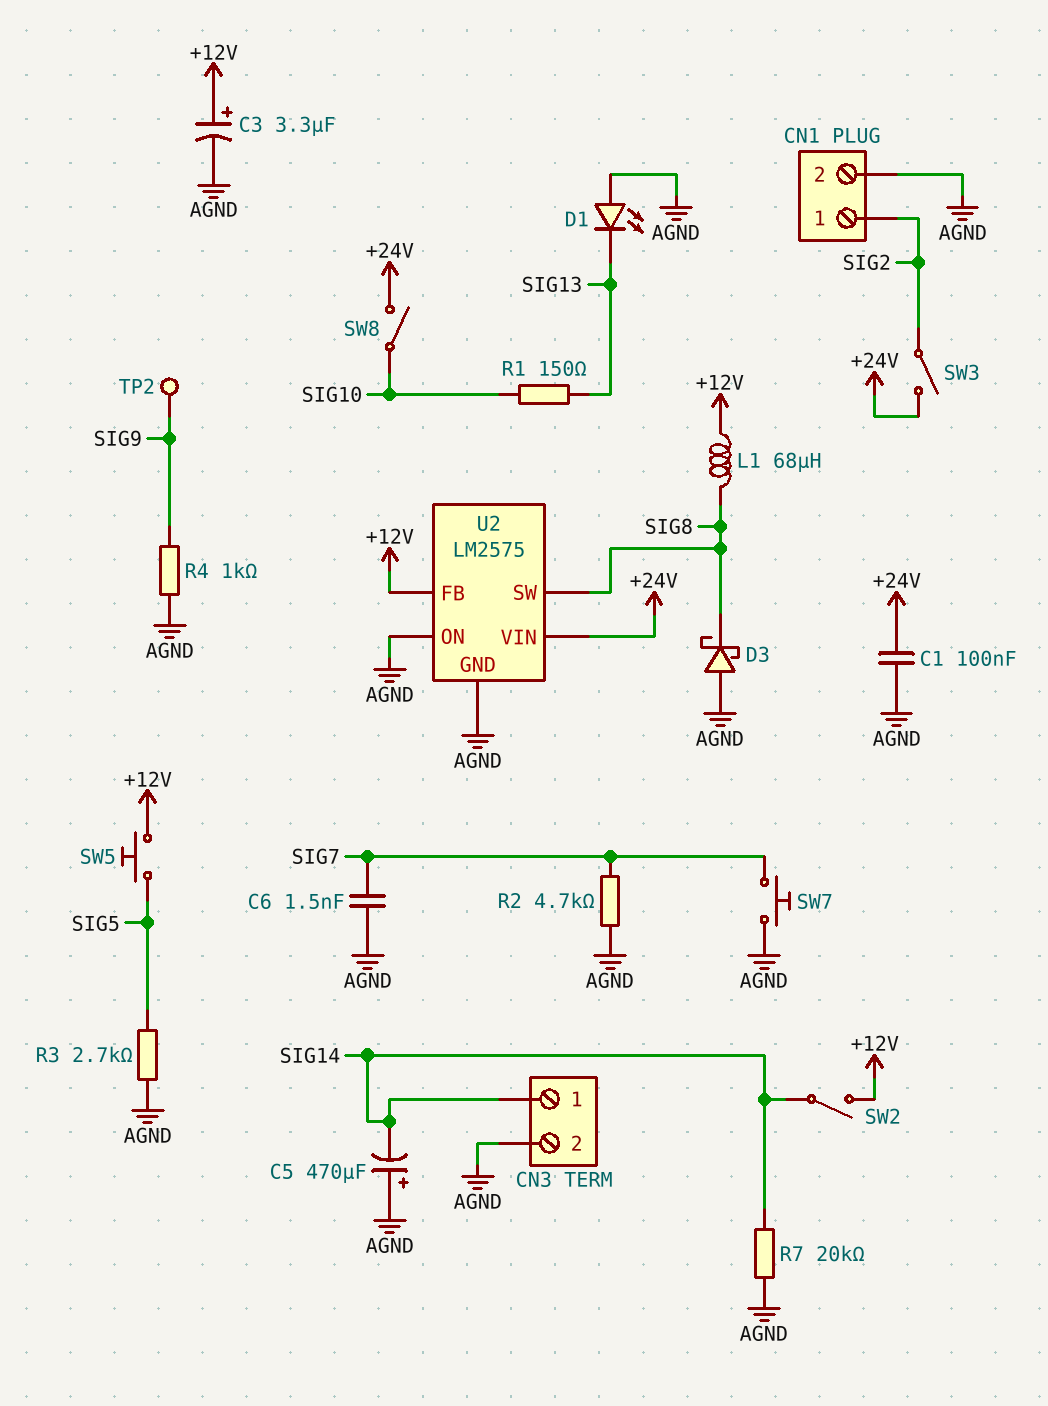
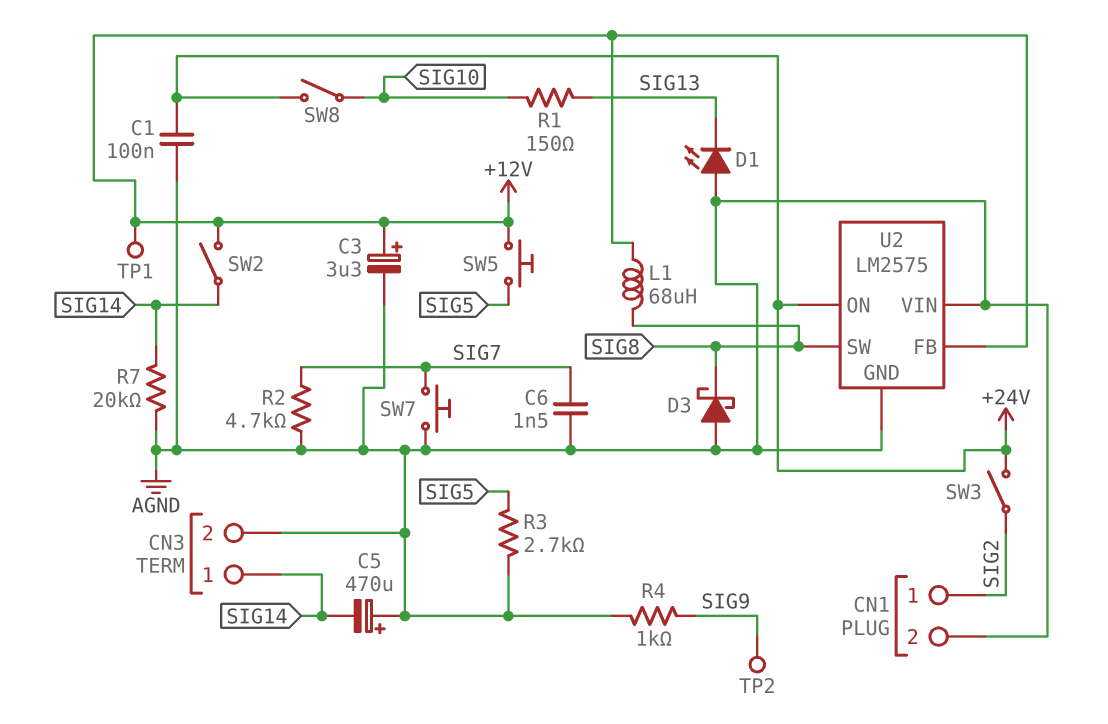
TP1: none -> test point (+12V)
U2 pin ON: AGND -> +24V
U2 pin VIN: +24V -> AGND

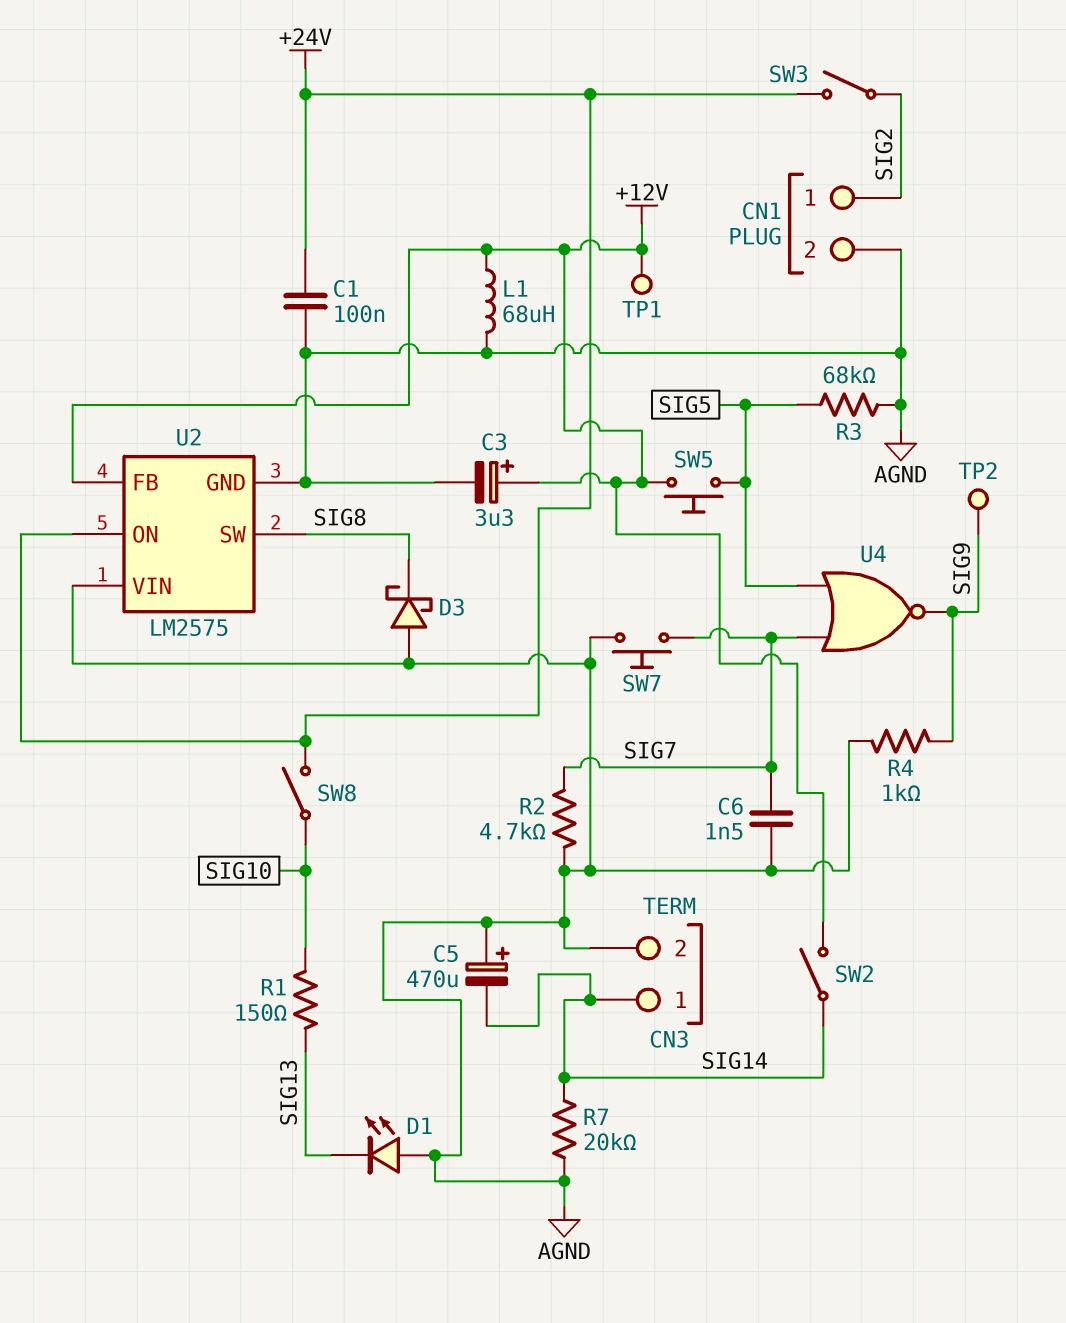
L1: 68uH (+12V, SIG8) -> 68uH (+12V, AGND)
R3: 2.7k (AGND, SIG5) -> 68k (AGND, SIG5)
U4: none -> NOR (in SIG5, in SIG7, out SIG9)

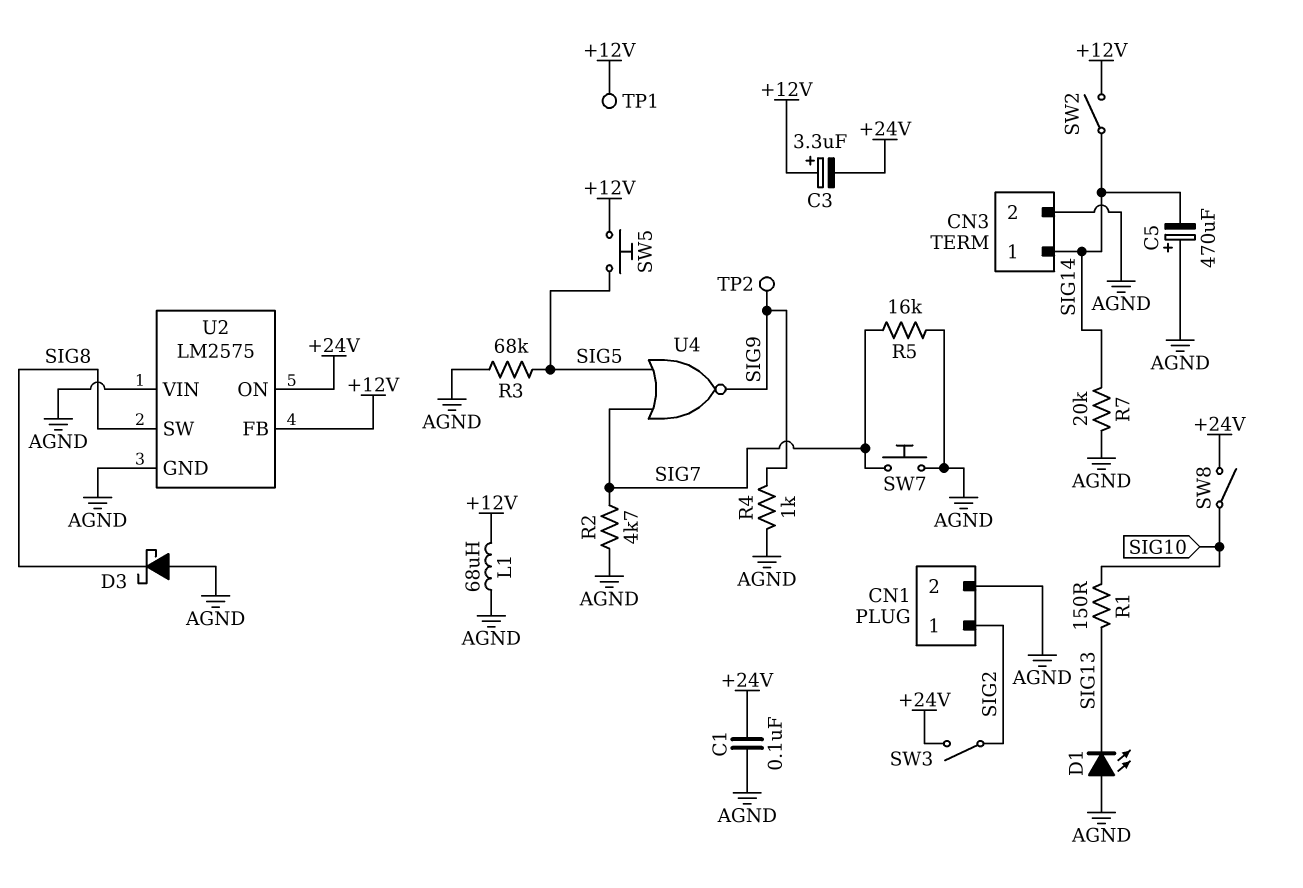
C3: 3.3uF (plus +12V, minus AGND) -> 3.3uF (plus +12V, minus +24V)
C6: 1.5nF (AGND, SIG7) -> none
R5: none -> 16k (AGND, SIG7)

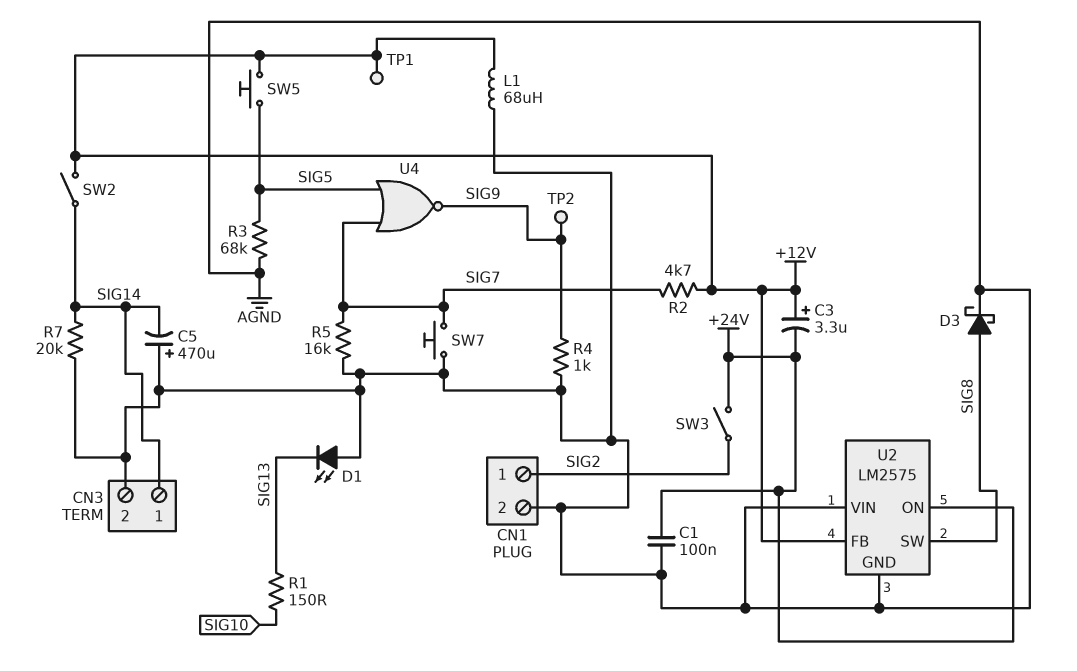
D3: schottky (A AGND, K SIG8) -> schottky (A SIG8, K AGND)
R2: 4.7k (AGND, SIG7) -> 4.7k (+12V, SIG7)
SW8: switch (+24V, SIG10) -> none

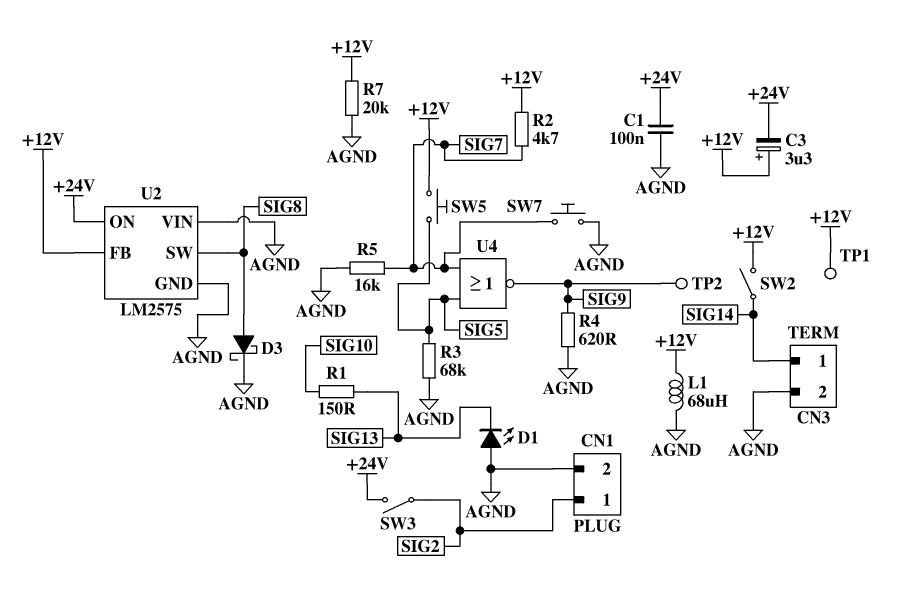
C5: 470uF (plus AGND, minus SIG14) -> none
R4: 1k (AGND, SIG9) -> 620 (AGND, SIG9)
R7: 20k (AGND, SIG14) -> 20k (+12V, AGND)

